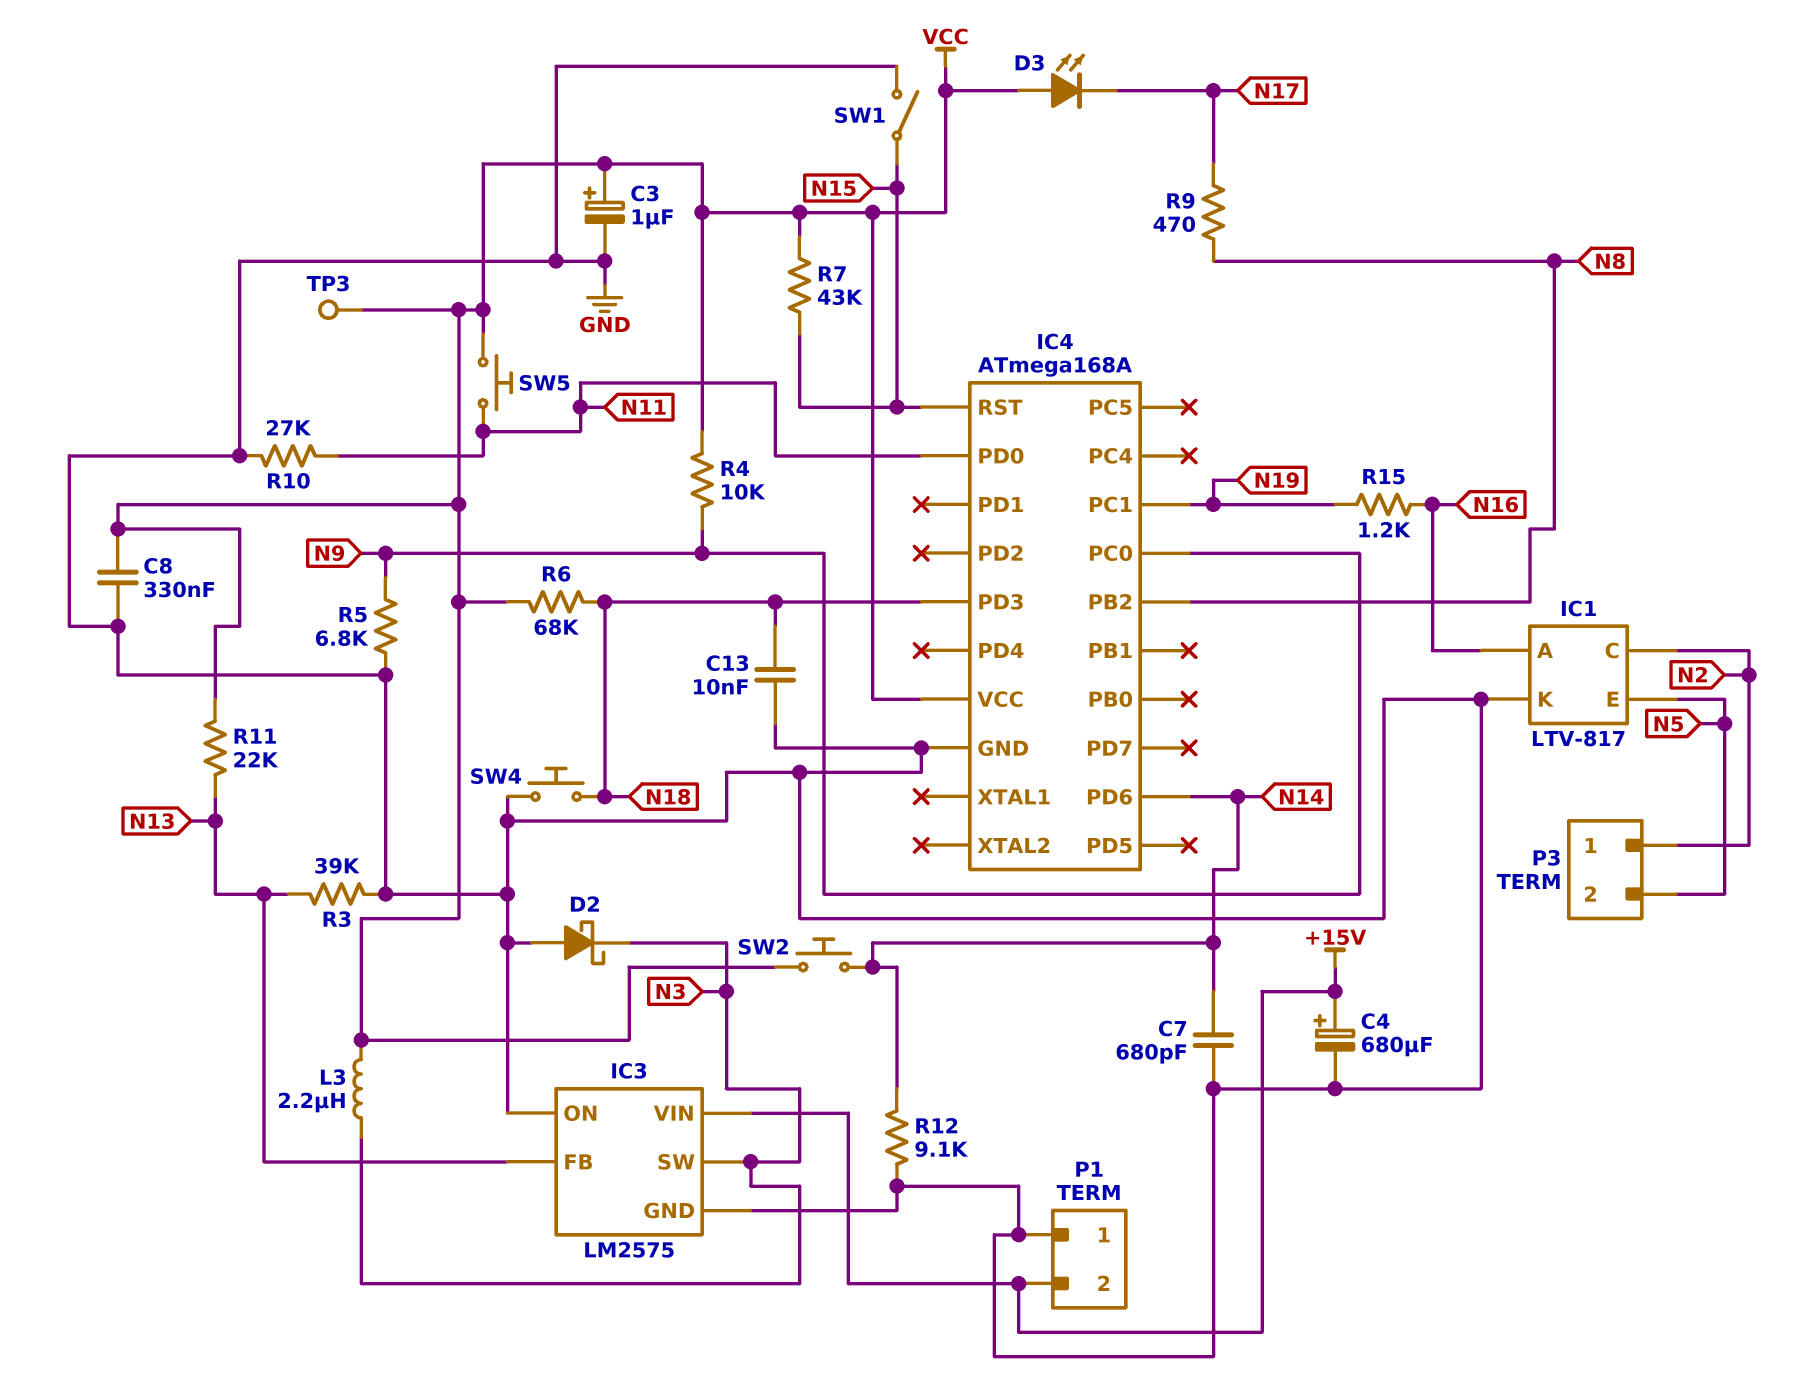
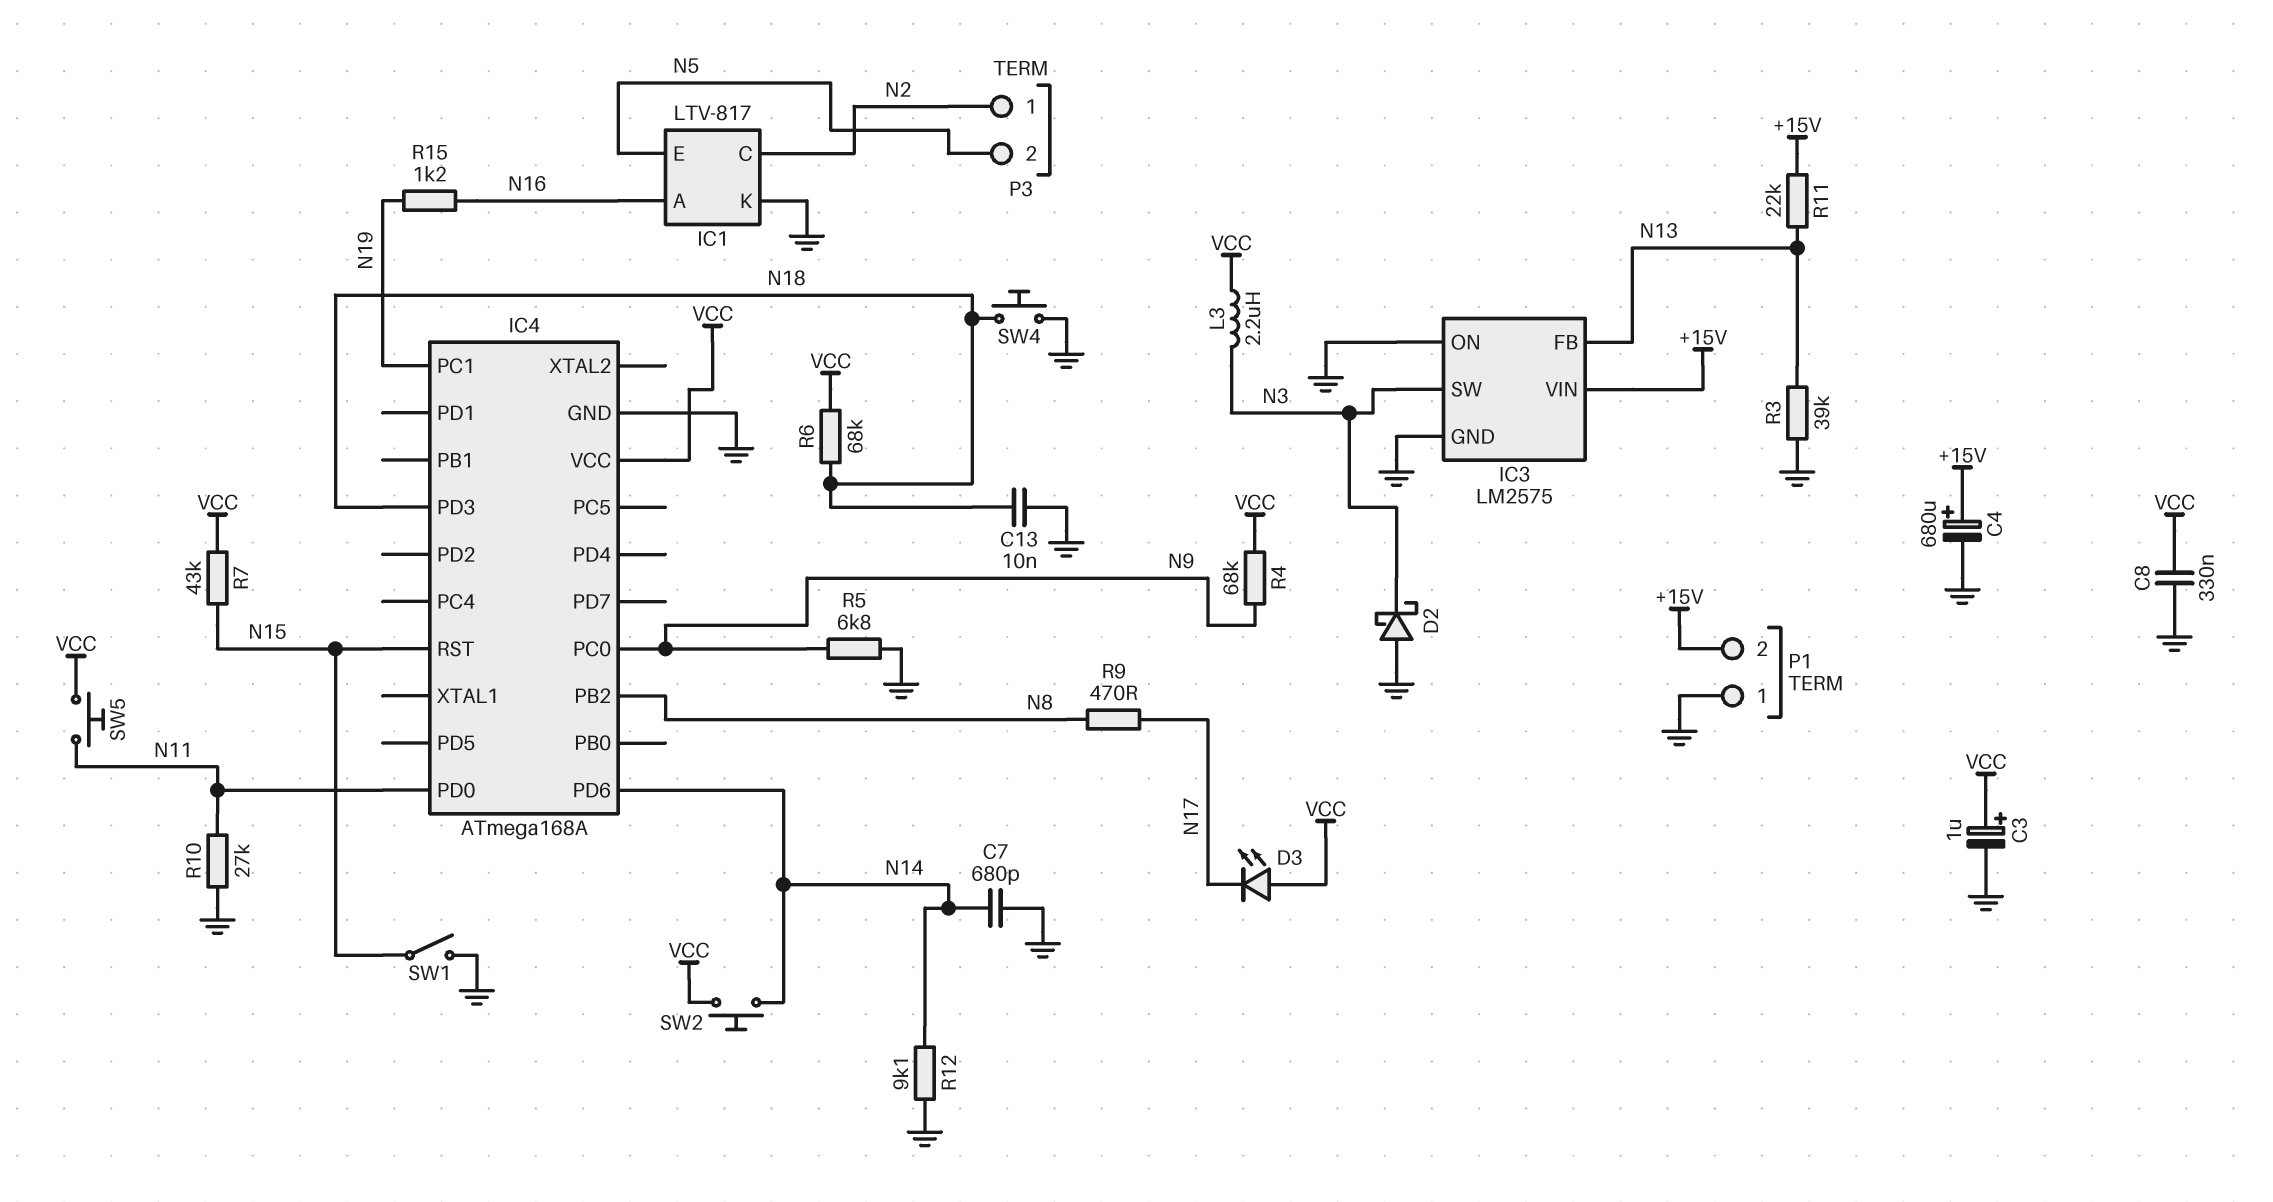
R4: 10k (N9, VCC) -> 68k (N9, VCC)
R11: 22k (N13, VCC) -> 22k (+15V, N13)
TP3: test point (VCC) -> none

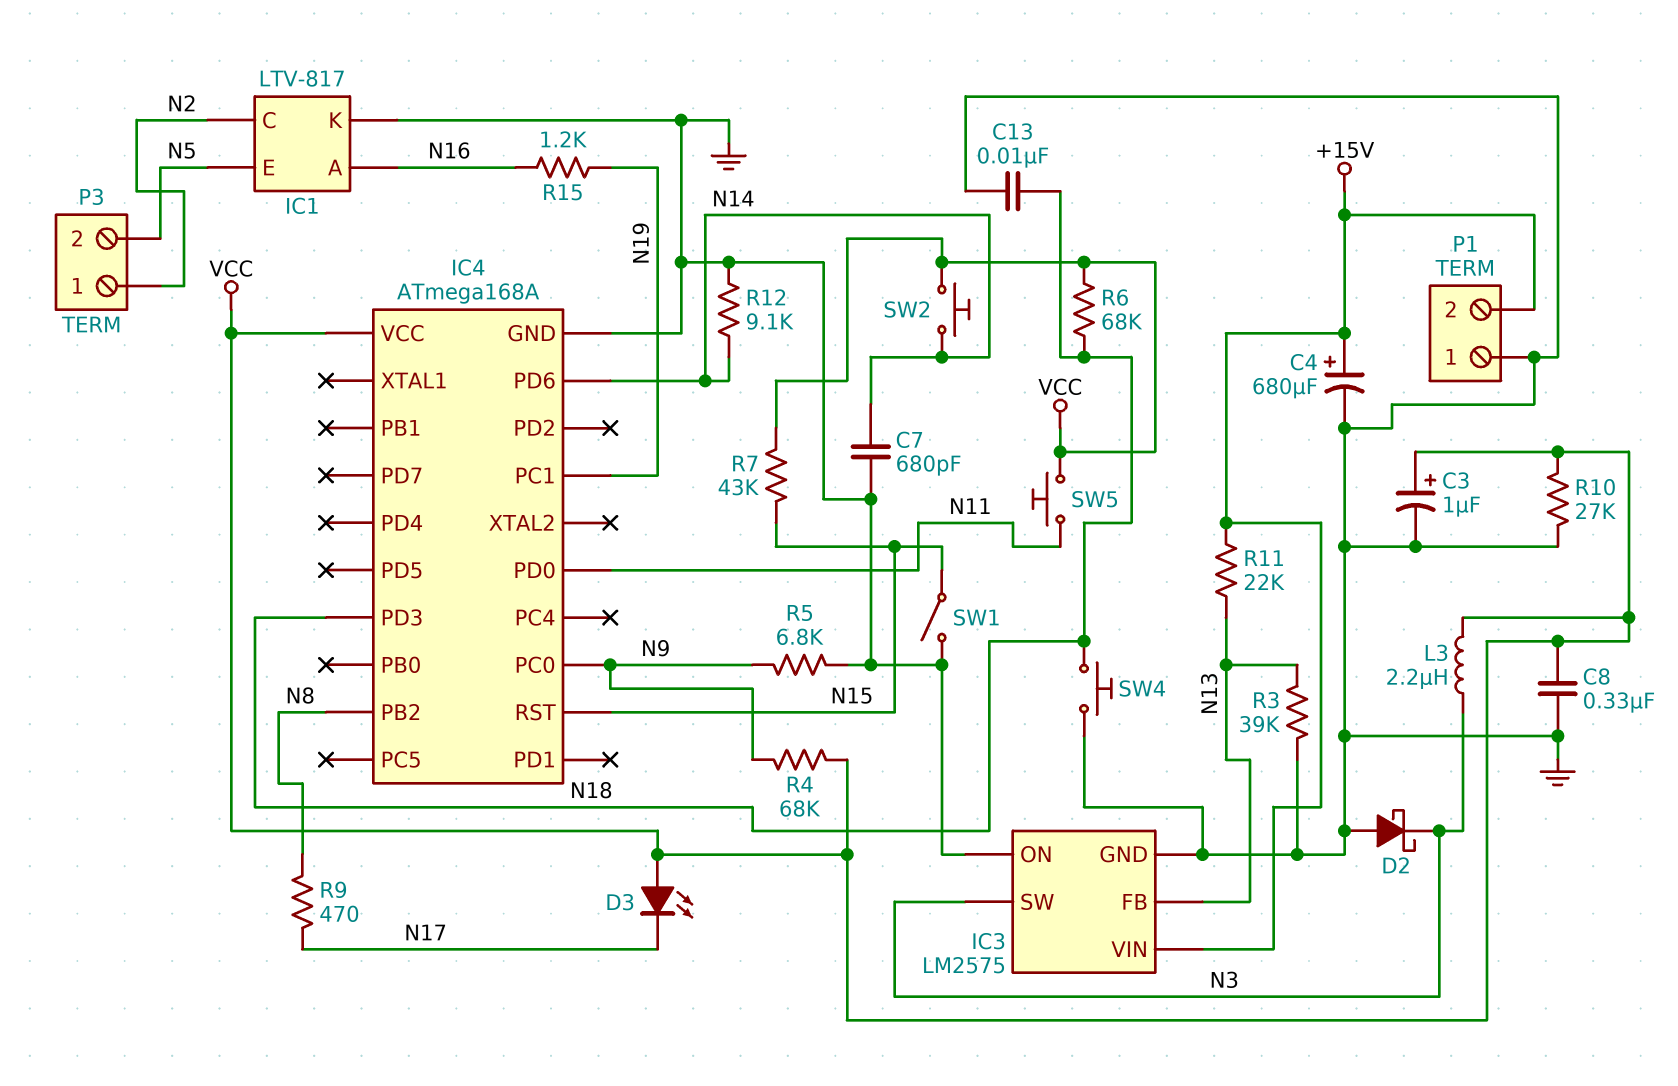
R10: 27k (GND, N11) -> 27k (GND, VCC)

